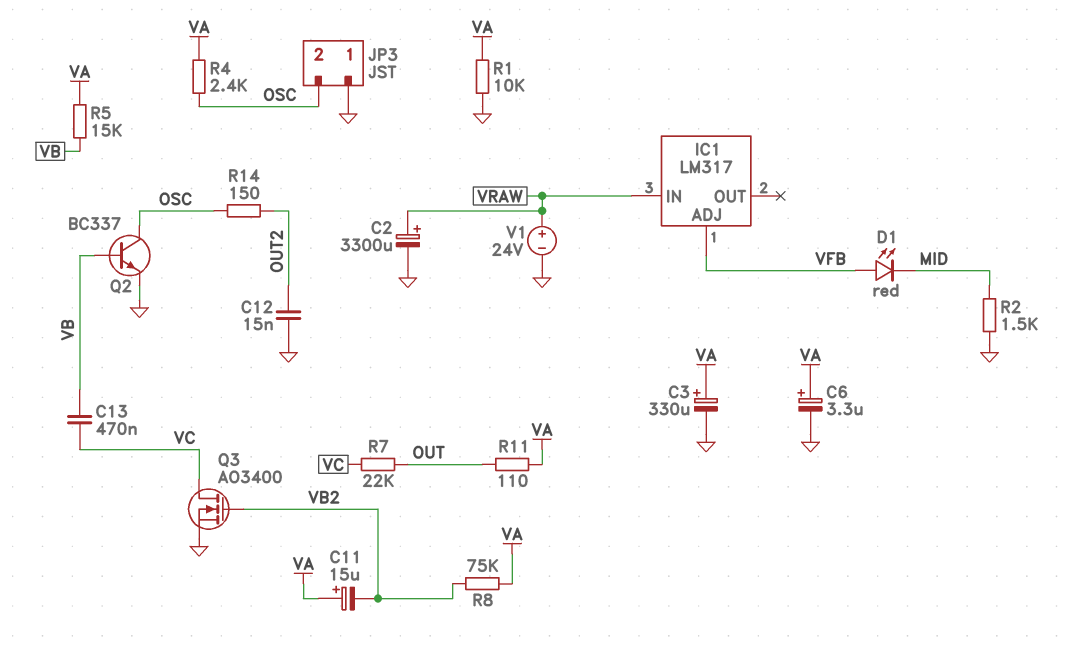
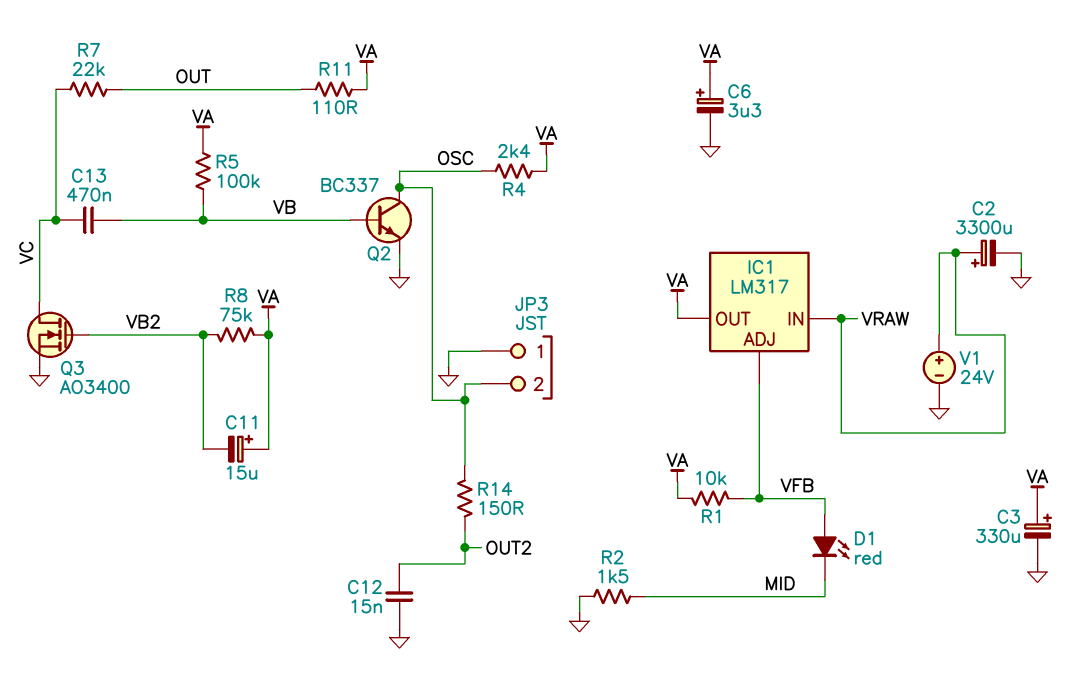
IC1 pin OUT: none -> VA
R1: 10k (GND, VA) -> 10k (VA, VFB)
R5: 15k (VA, VB) -> 100k (VA, VB)

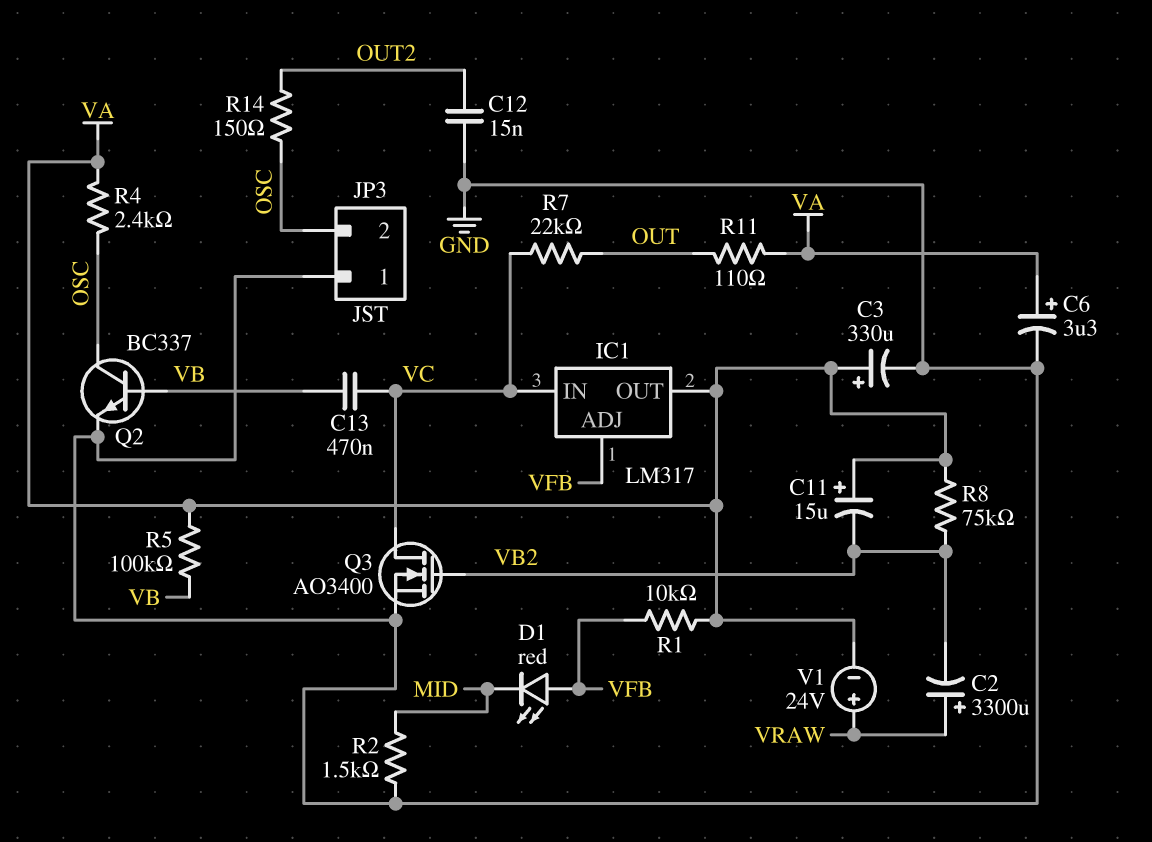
C2: 3300uF (plus VRAW, minus GND) -> 3300uF (plus VRAW, minus VB2)
IC1 pin IN: VRAW -> VC
V1: 24V (plus VRAW, minus GND) -> 24V (plus VRAW, minus VA)

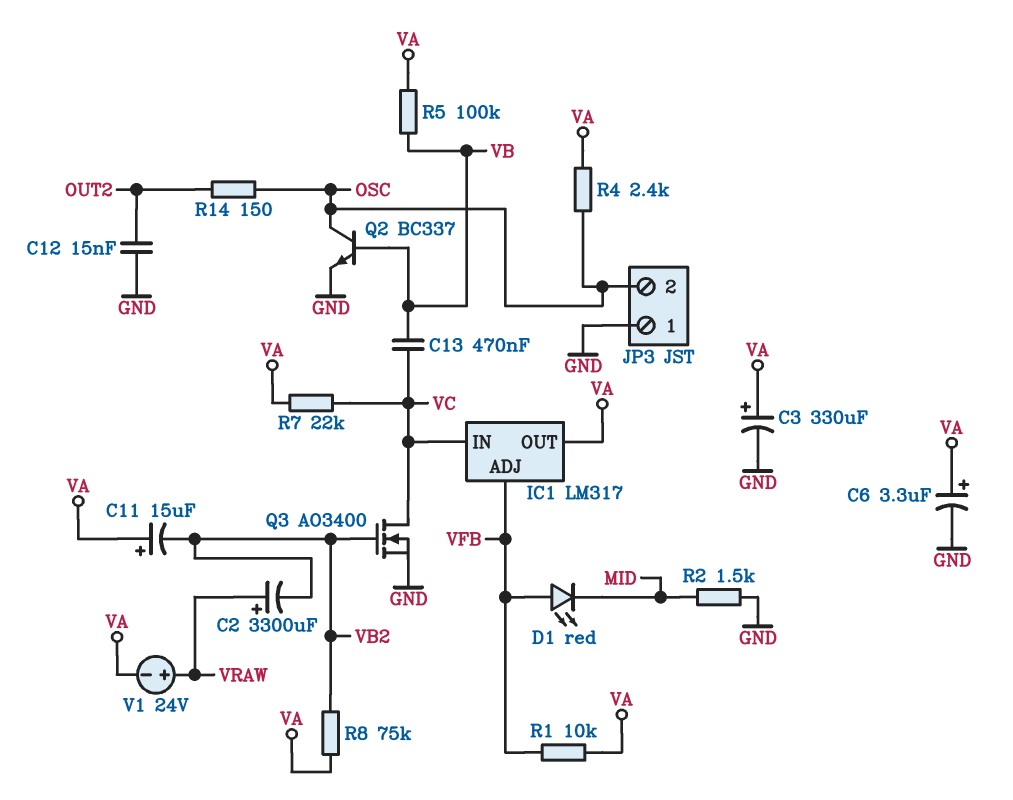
R7: 22k (OUT, VC) -> 22k (VA, VC)
R11: 110 (OUT, VA) -> none

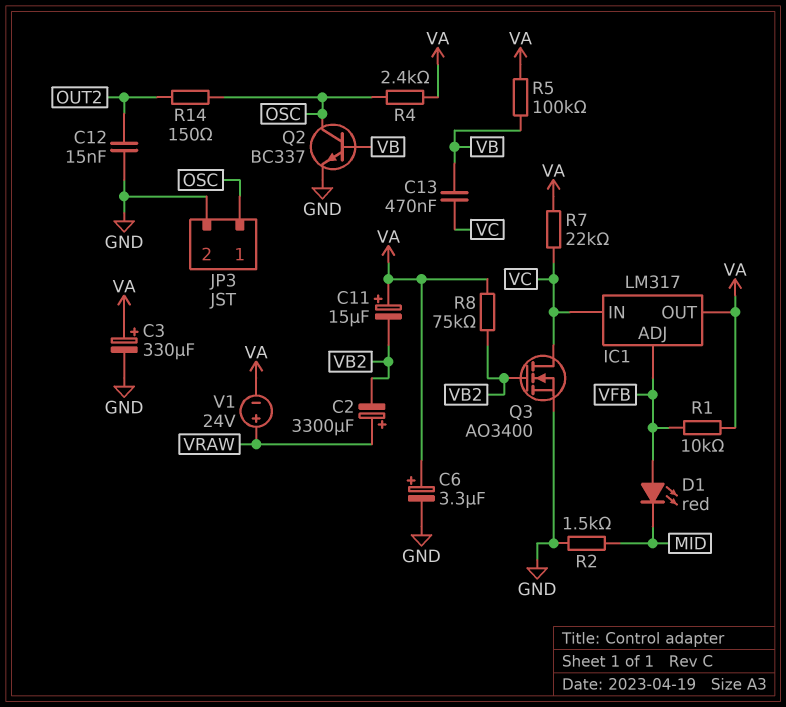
JP3 pin 1: GND -> OSC
JP3 pin 2: OSC -> GND

